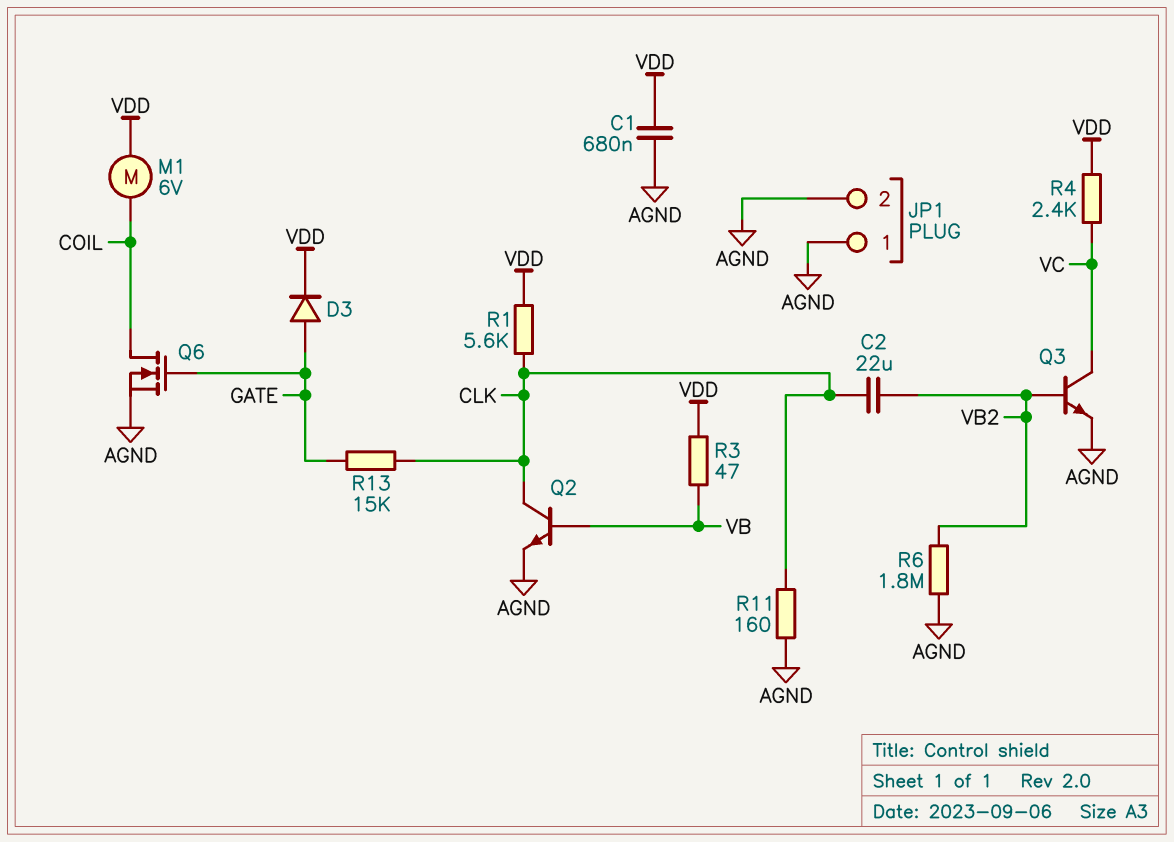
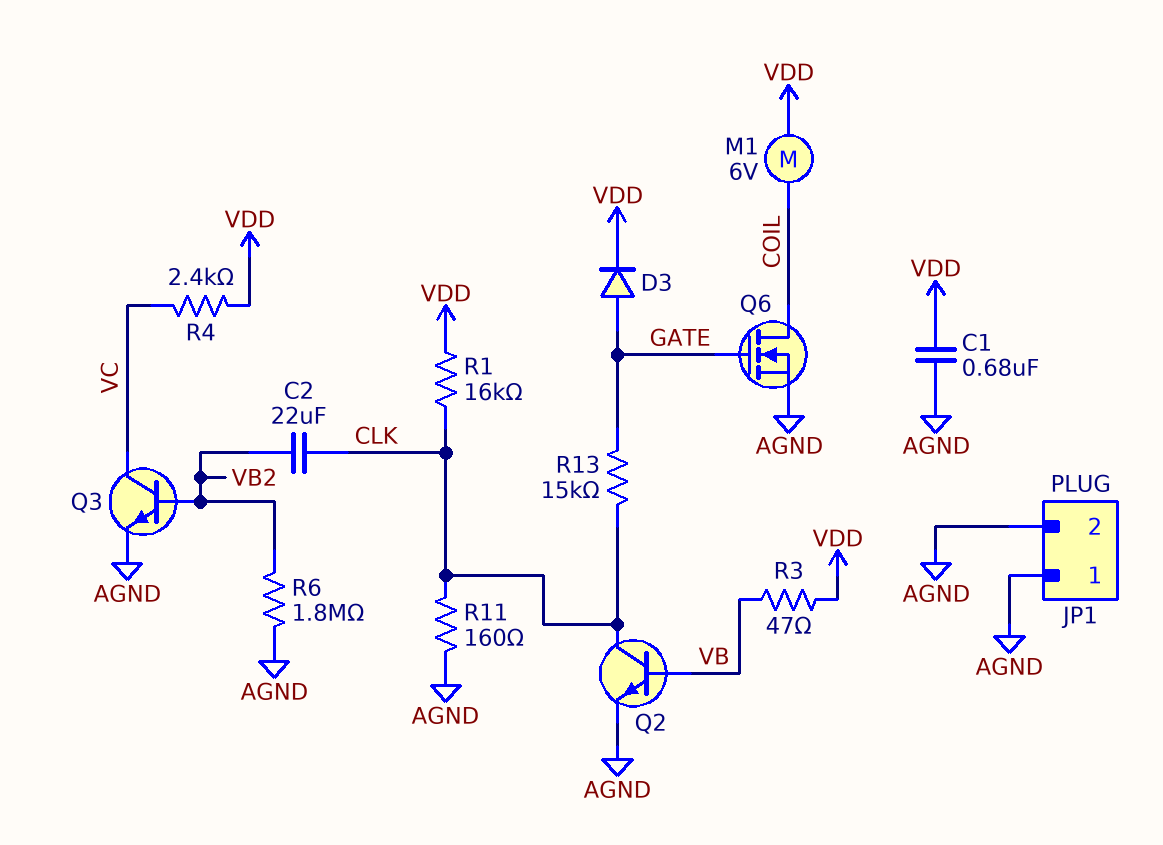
R1: 5.6k (CLK, VDD) -> 16k (CLK, VDD)

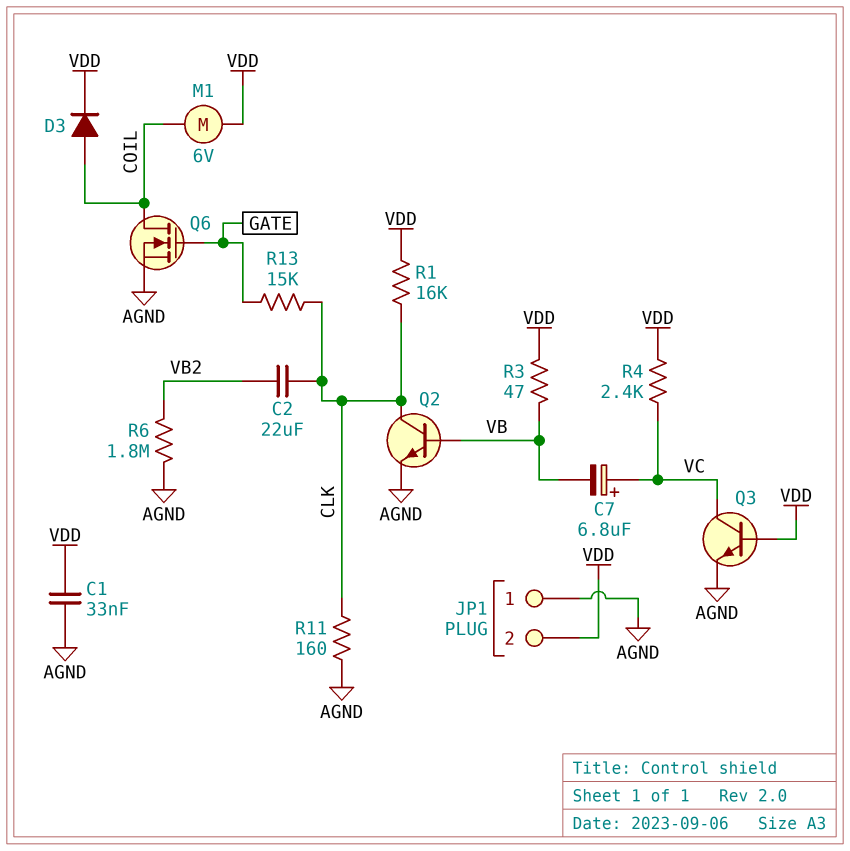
C1: 680nF (AGND, VDD) -> 33nF (AGND, VDD)
C7: none -> 6.8uF (plus VC, minus VB)
D3: diode (A GATE, K VDD) -> diode (A COIL, K VDD)
JP1 pin 2: AGND -> VDD
Q3: NPN (B VB2, C VC, E AGND) -> NPN (B VDD, C VC, E AGND)

